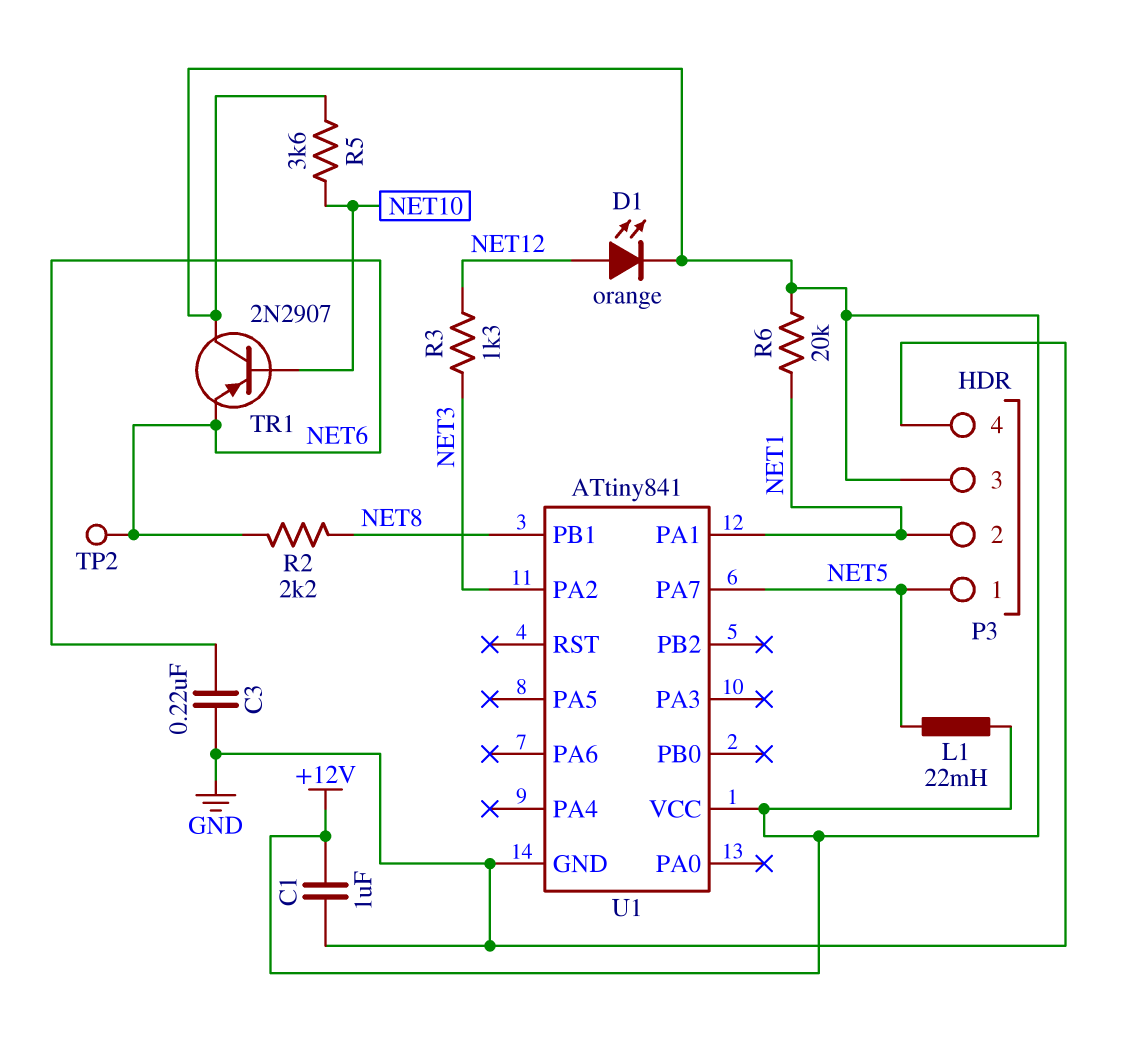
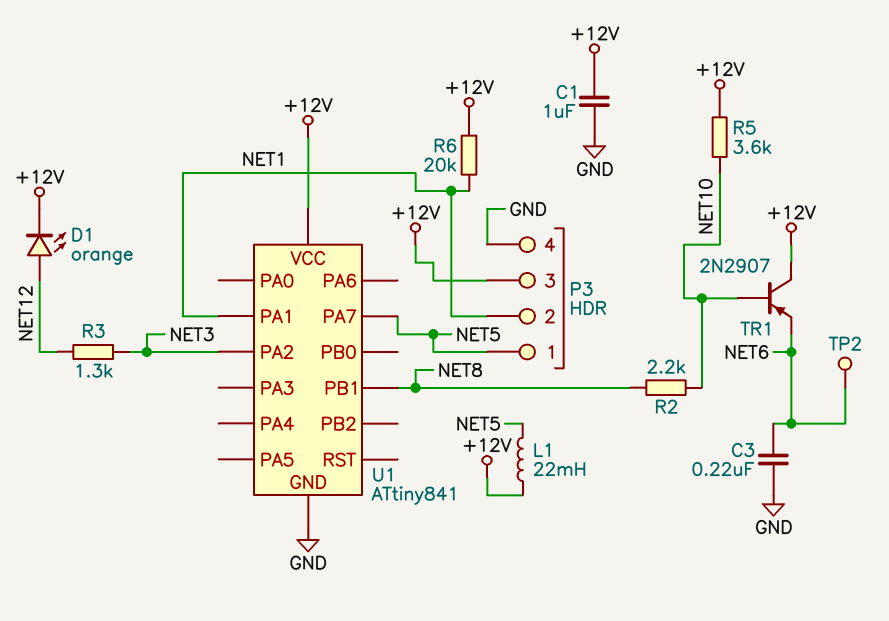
R2: 2.2k (NET6, NET8) -> 2.2k (NET8, NET10)

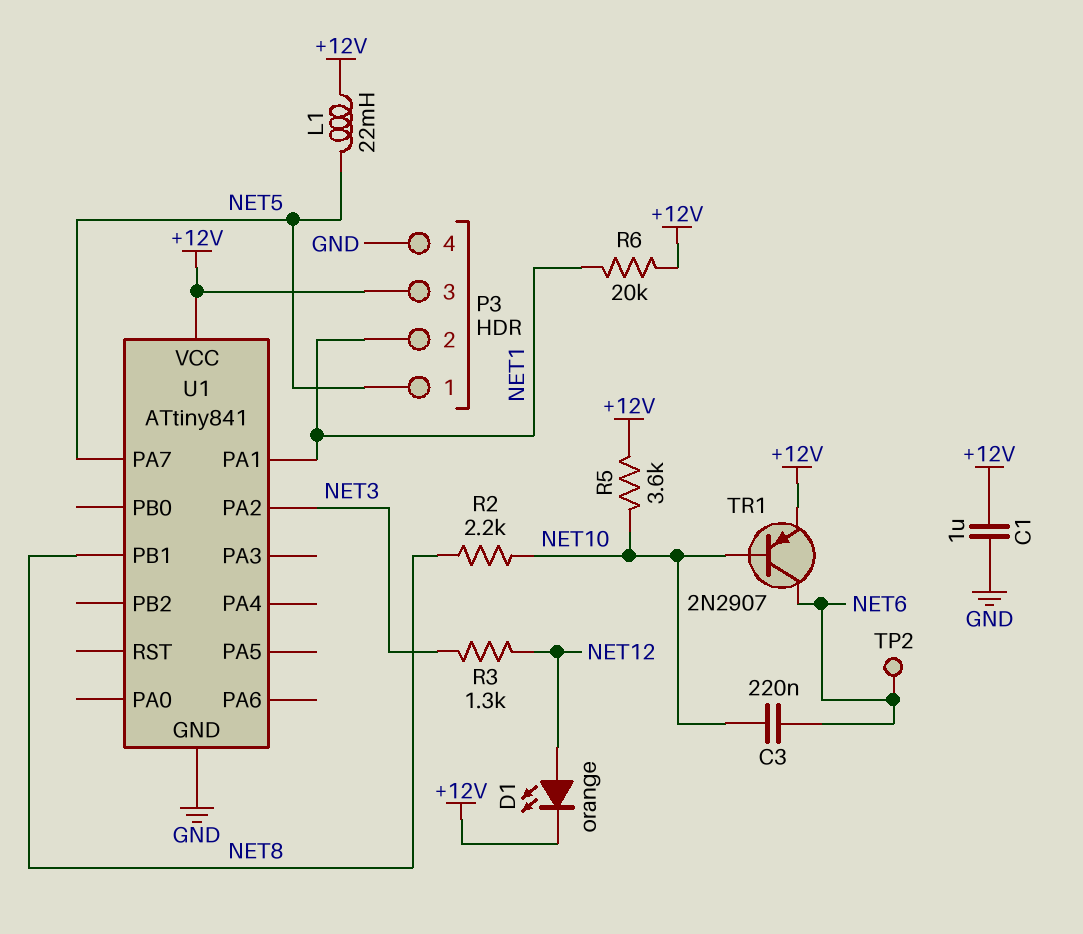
C3: 220nF (GND, NET6) -> 220nF (NET6, NET10)
TR1: PNP 2N2907 (B NET10, C +12V, E NET6) -> PNP 2N2907 (B NET10, C NET6, E +12V)

